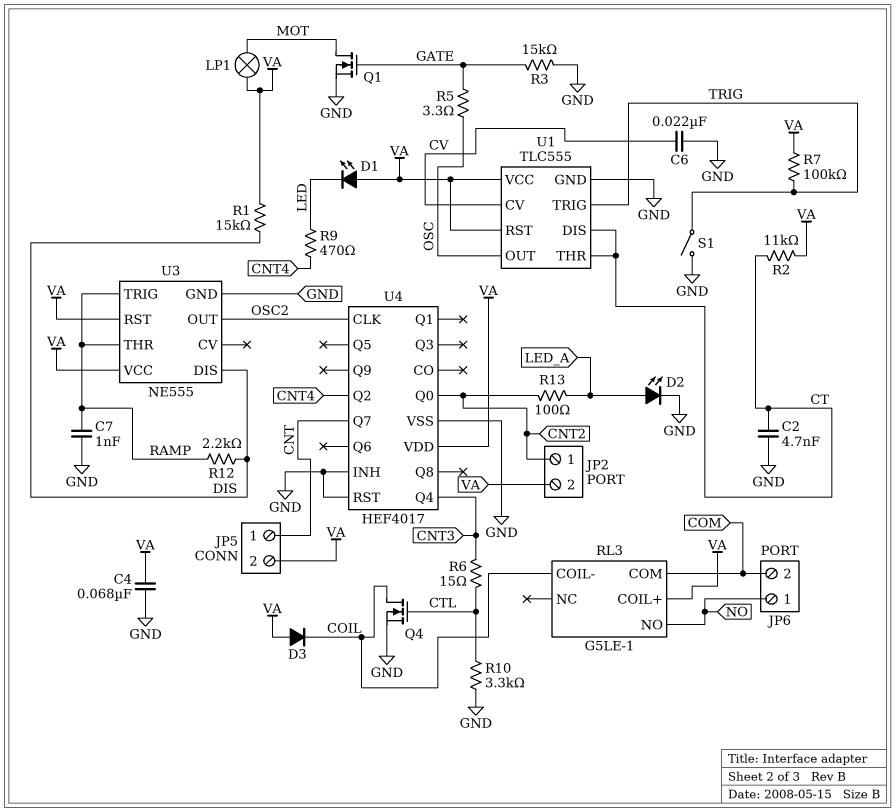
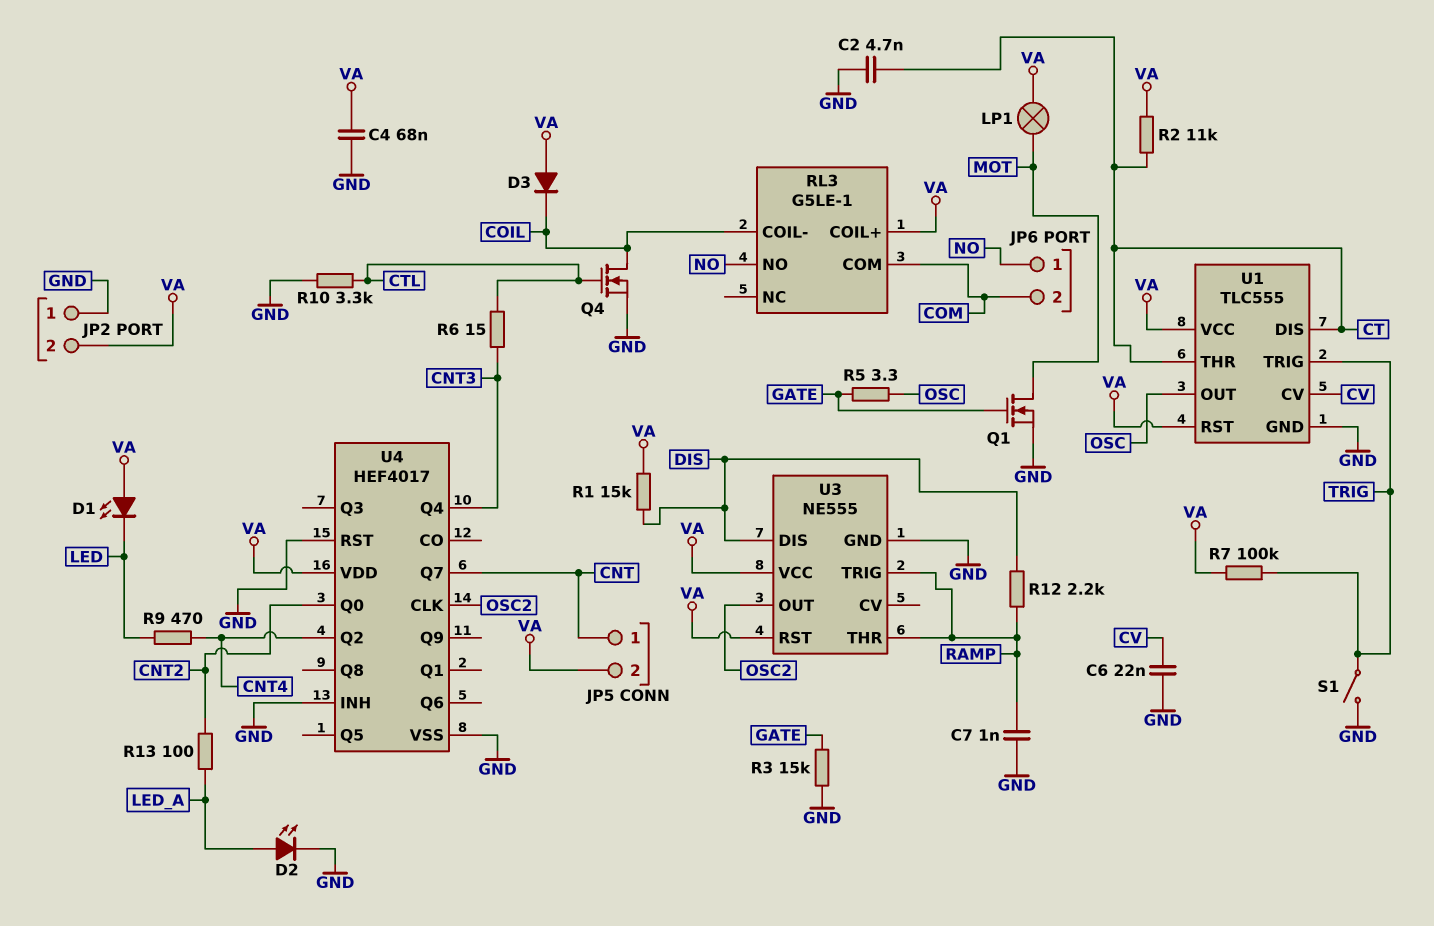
JP2 pin 1: CNT2 -> GND

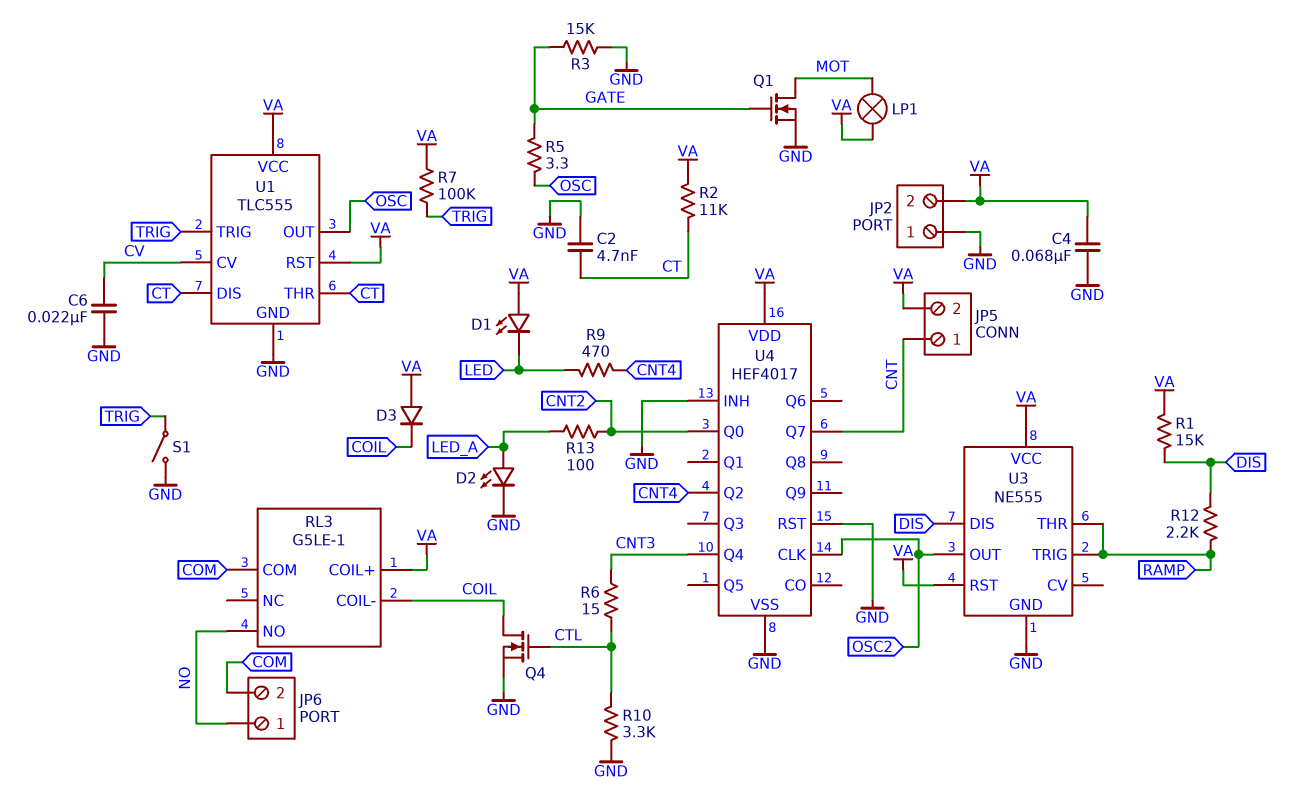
C7: 1nF (GND, RAMP) -> none

